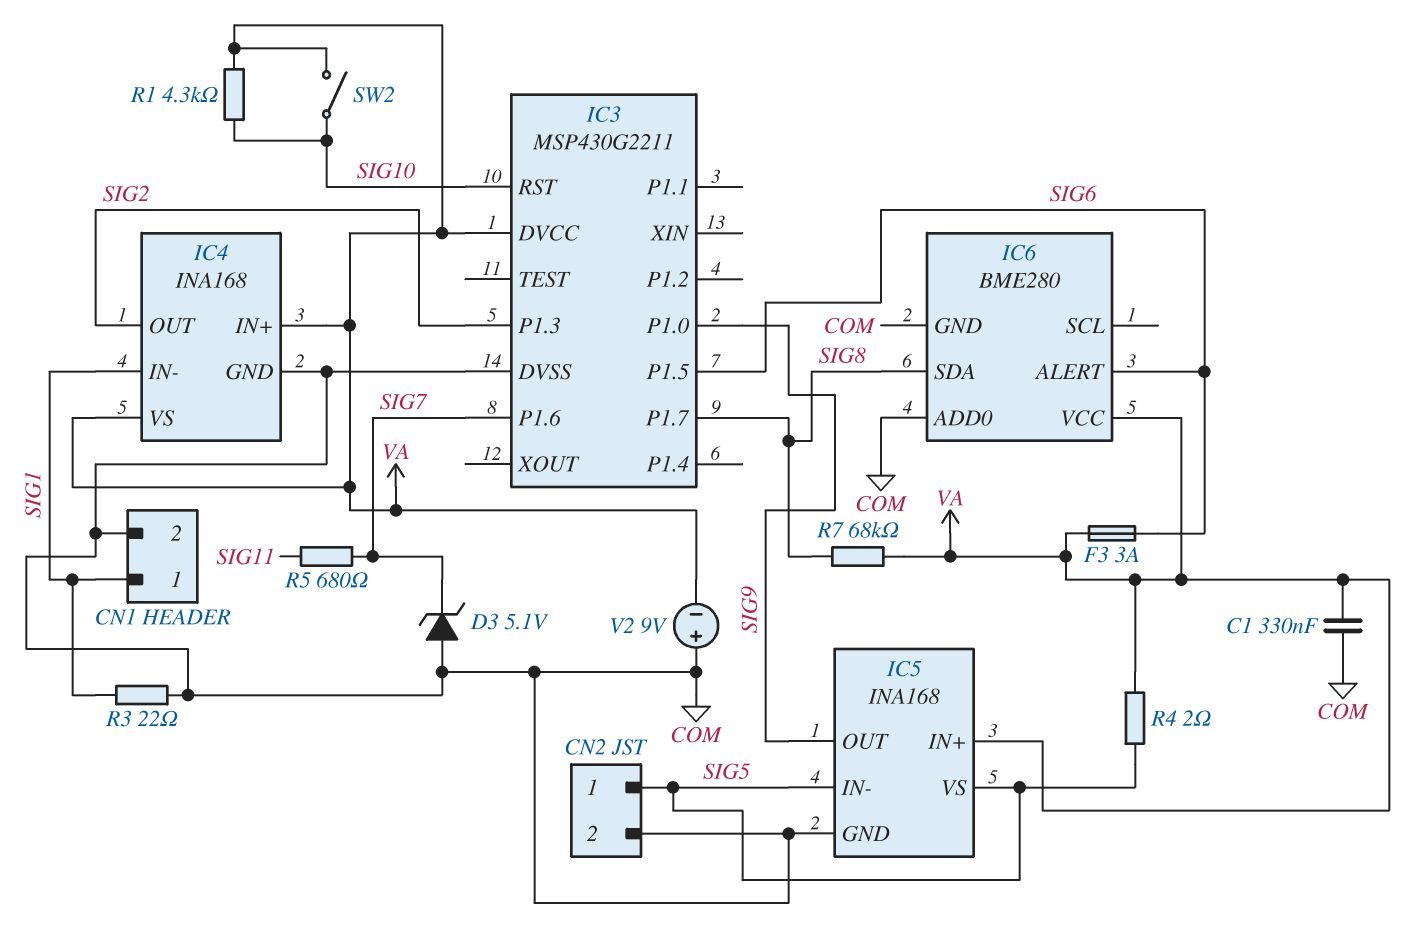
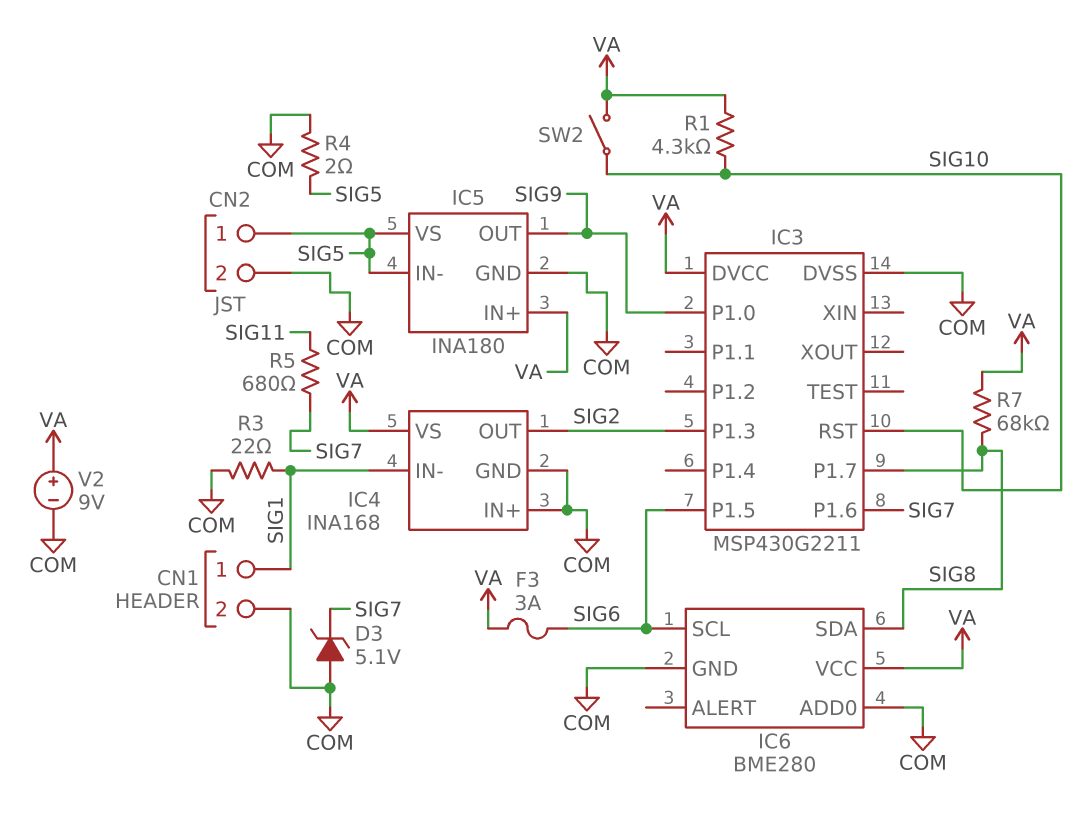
C1: 330nF (COM, VA) -> none
IC4 pin IN+: VA -> COM
IC5: INA168 -> INA180
IC6 pin ALERT: SIG6 -> none
IC6 pin SCL: none -> SIG6
R4: 2 (SIG5, VA) -> 2 (COM, SIG5)
V2: 9V (plus COM, minus VA) -> 9V (plus VA, minus COM)

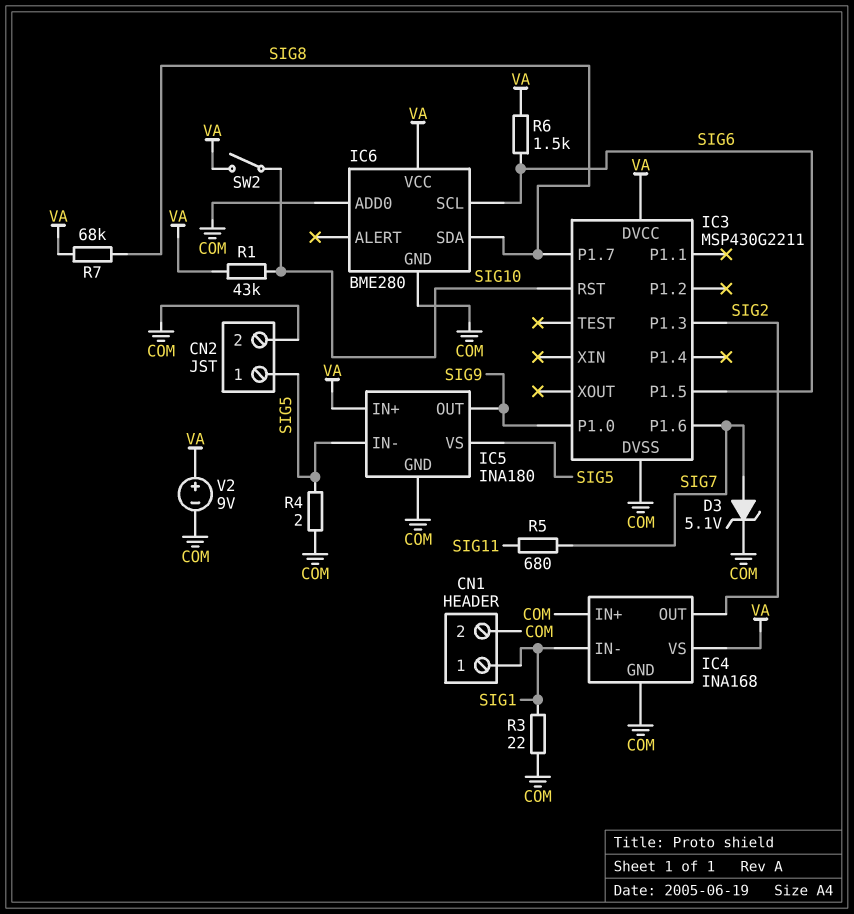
D3: zener 5.1V (A COM, K SIG7) -> zener 5.1V (A SIG7, K COM)
F3: 3A (SIG6, VA) -> none
R1: 4.3k (SIG10, VA) -> 43k (SIG10, VA)
R6: none -> 1.5k (SIG6, VA)

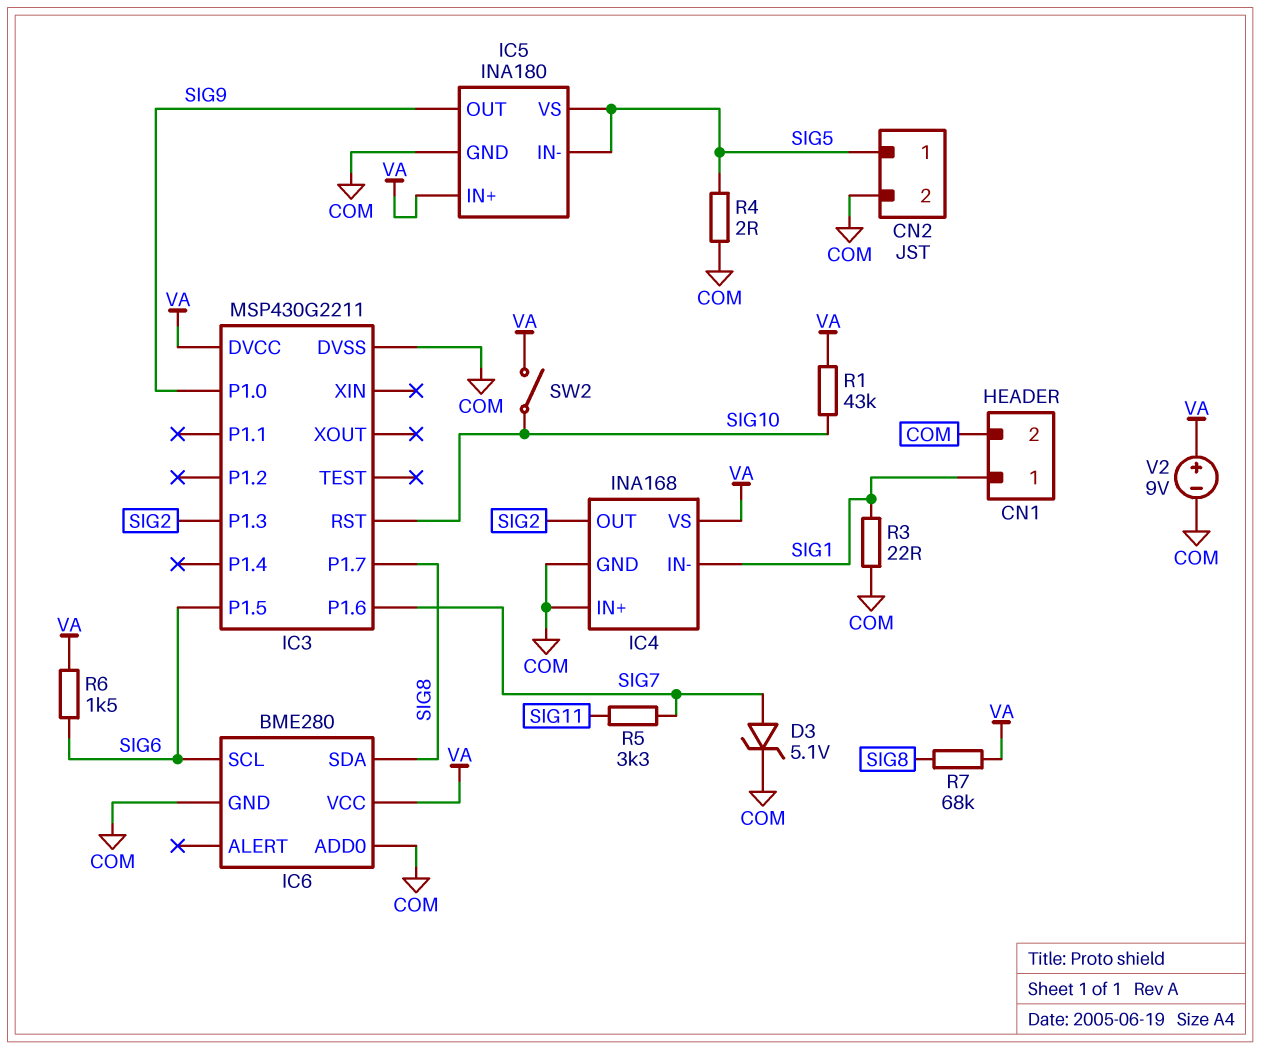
R5: 680 (SIG7, SIG11) -> 3.3k (SIG7, SIG11)

